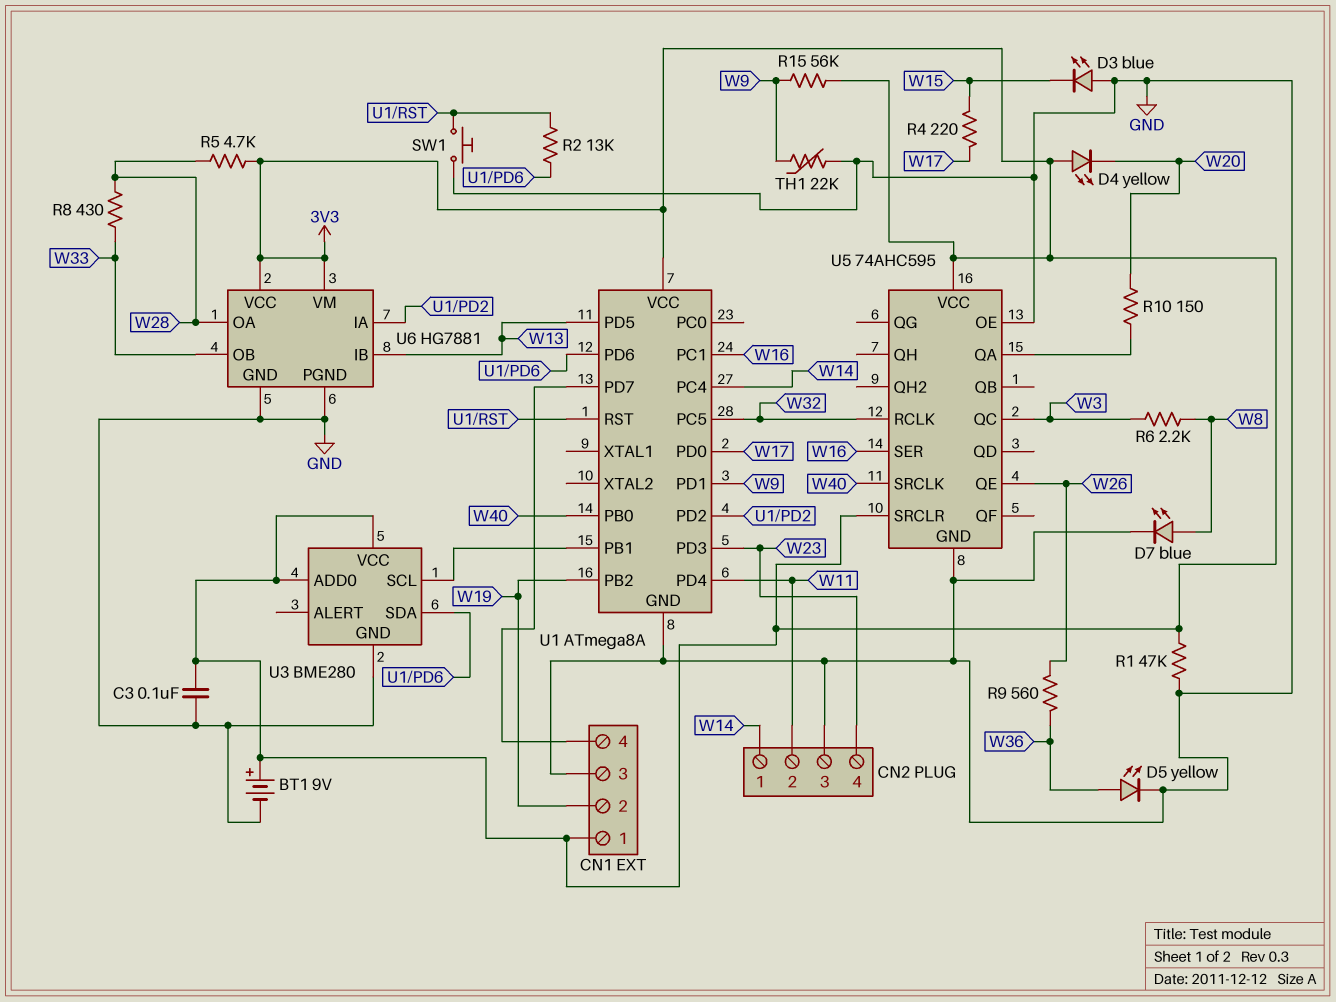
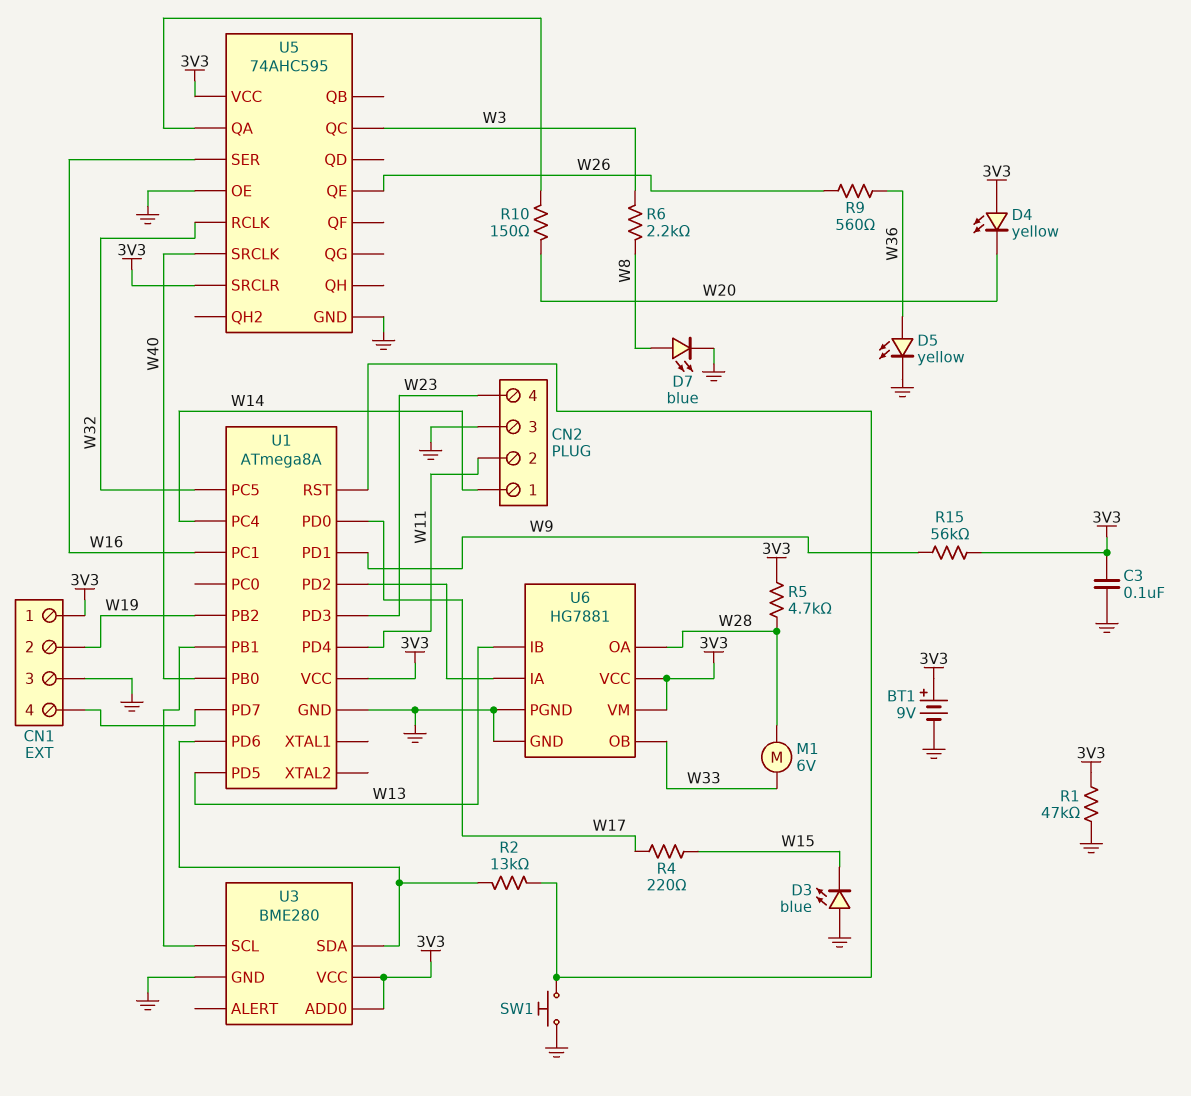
M1: none -> motor 6V (W28, W33)
R8: 430 (W28, W33) -> none
TH1: 22k (GND, W9) -> none

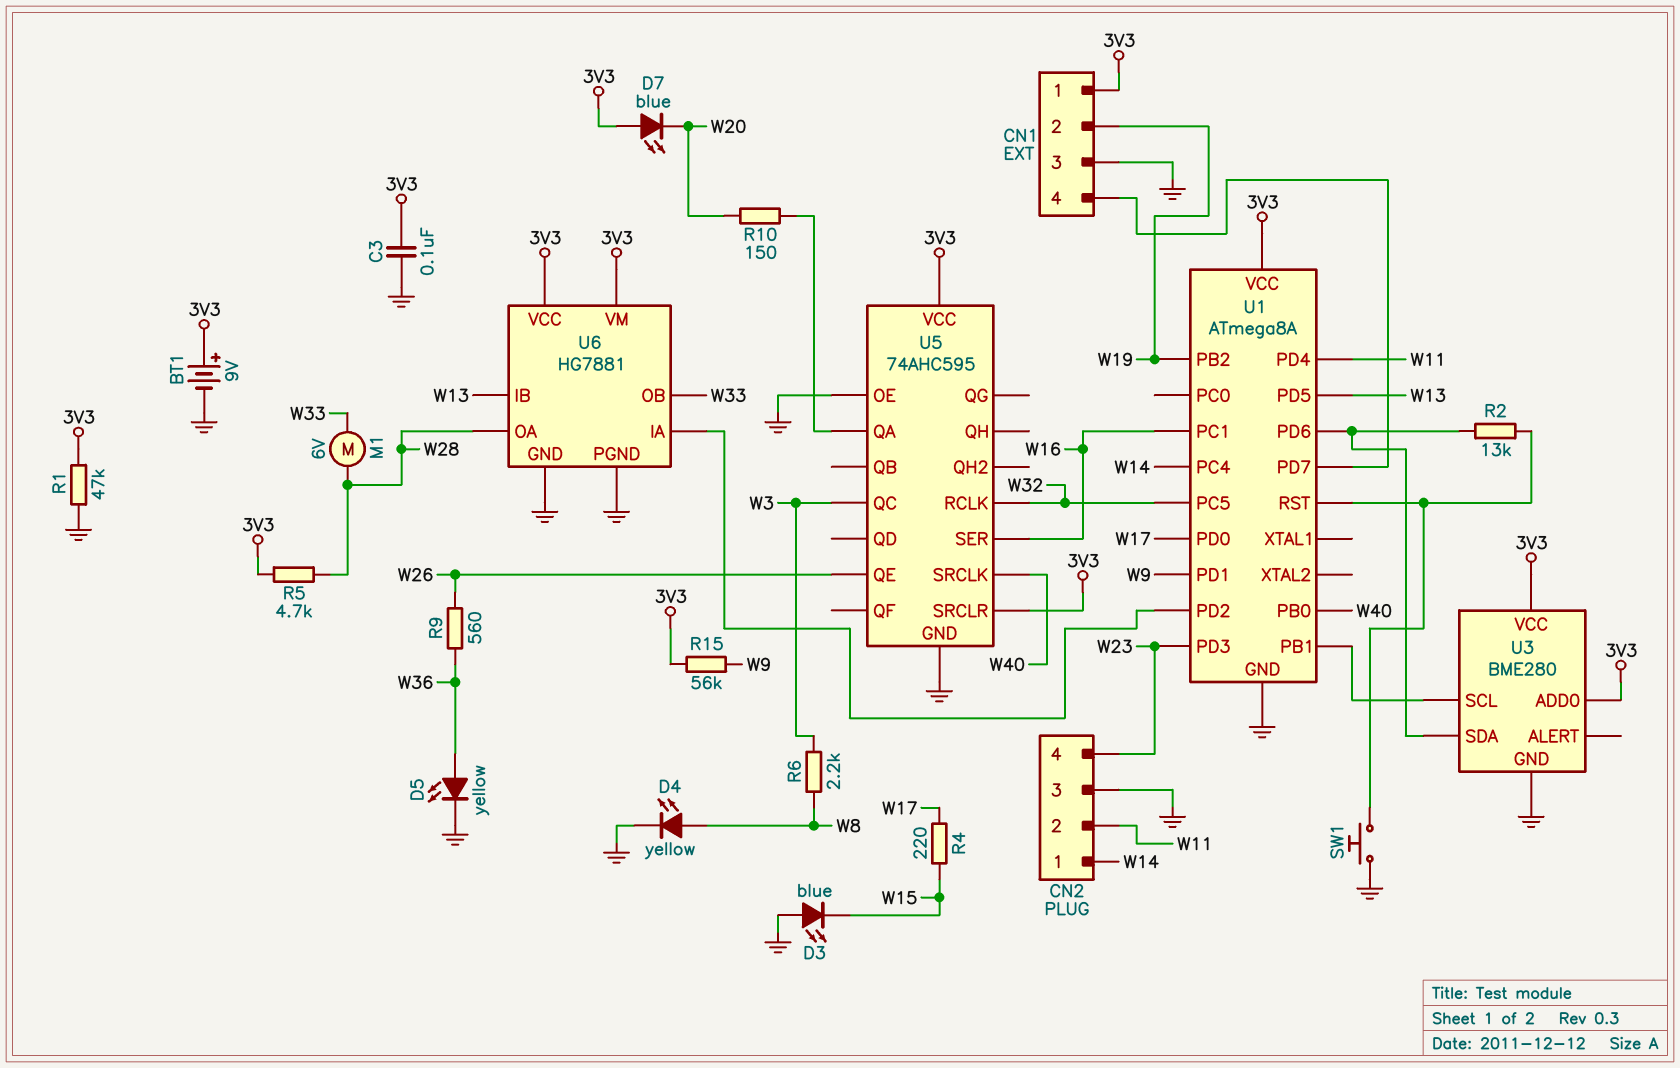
D4: LED yellow (A 3V3, K W20) -> LED yellow (A W8, K GND)
D7: LED blue (A W8, K GND) -> LED blue (A 3V3, K W20)

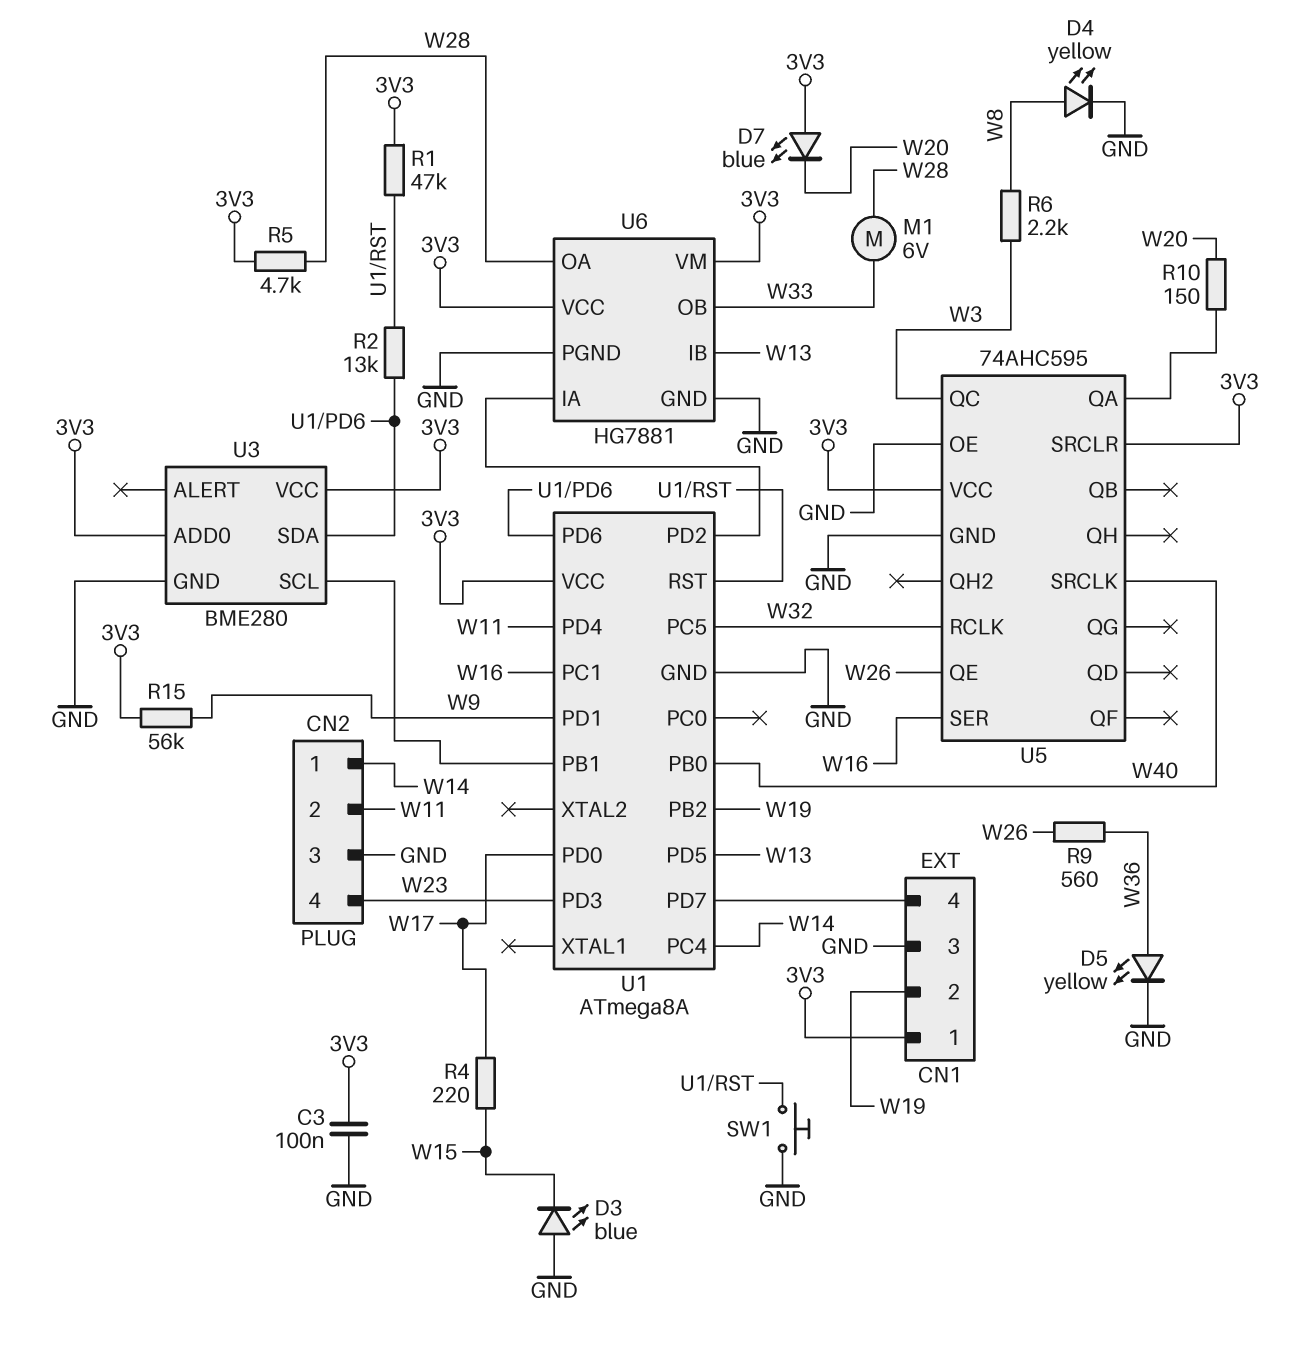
BT1: 9V (plus 3V3, minus GND) -> none
R1: 47k (3V3, GND) -> 47k (3V3, U1/RST)

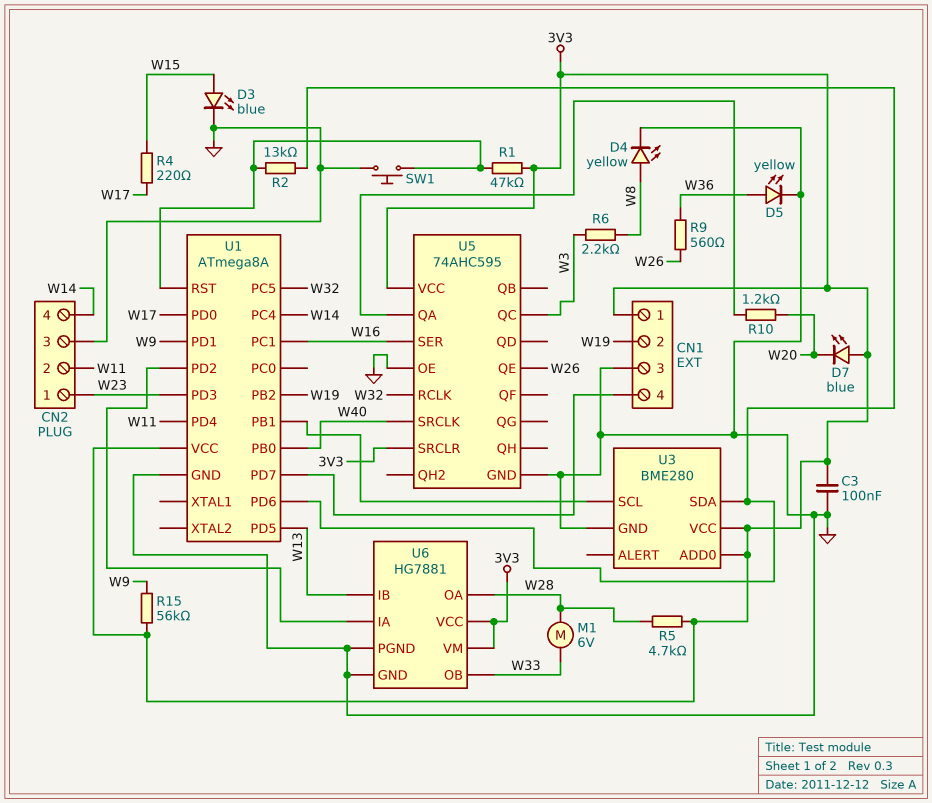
CN2 pin 1: W14 -> W23
CN2 pin 4: W23 -> W14
D3: LED blue (A GND, K W15) -> LED blue (A W15, K GND)
R10: 150 (U5/QA, W20) -> 1.2k (U5/QA, W20)

